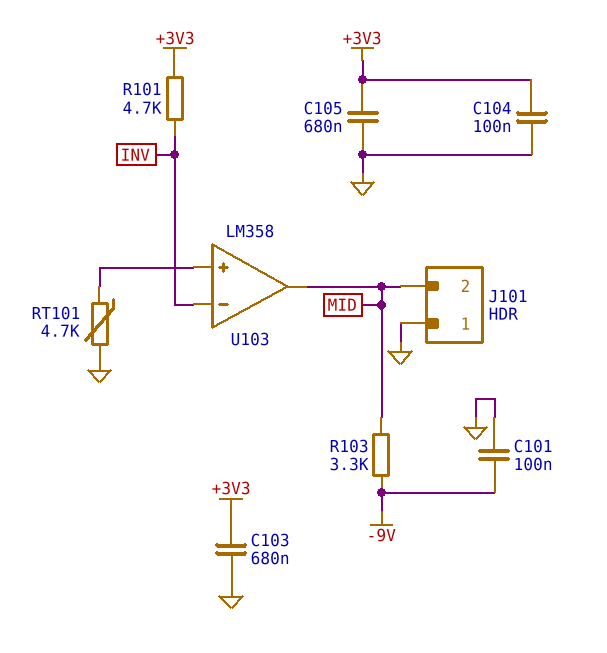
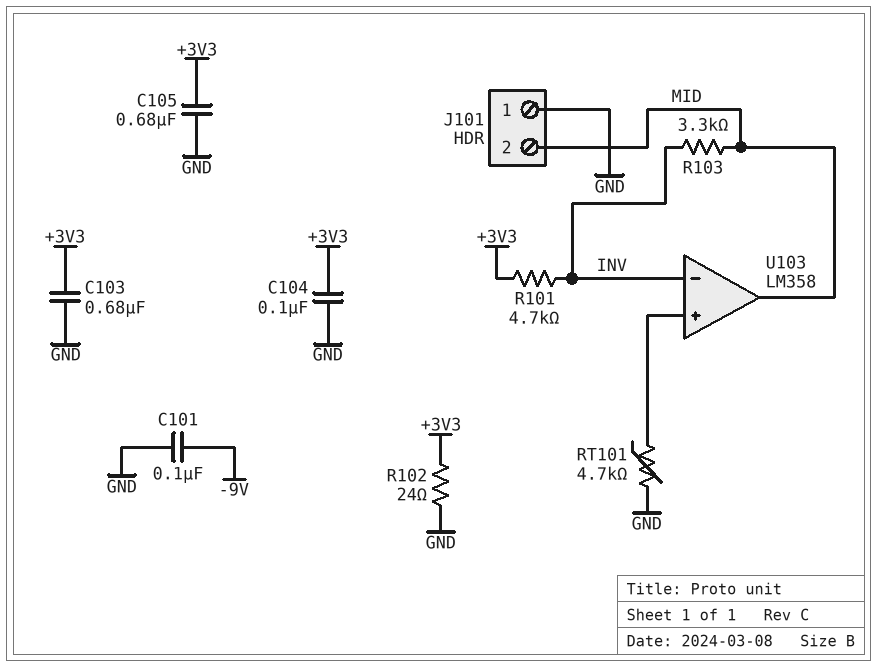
R102: none -> 24 (+3V3, GND)
R103: 3.3k (-9V, MID) -> 3.3k (INV, MID)

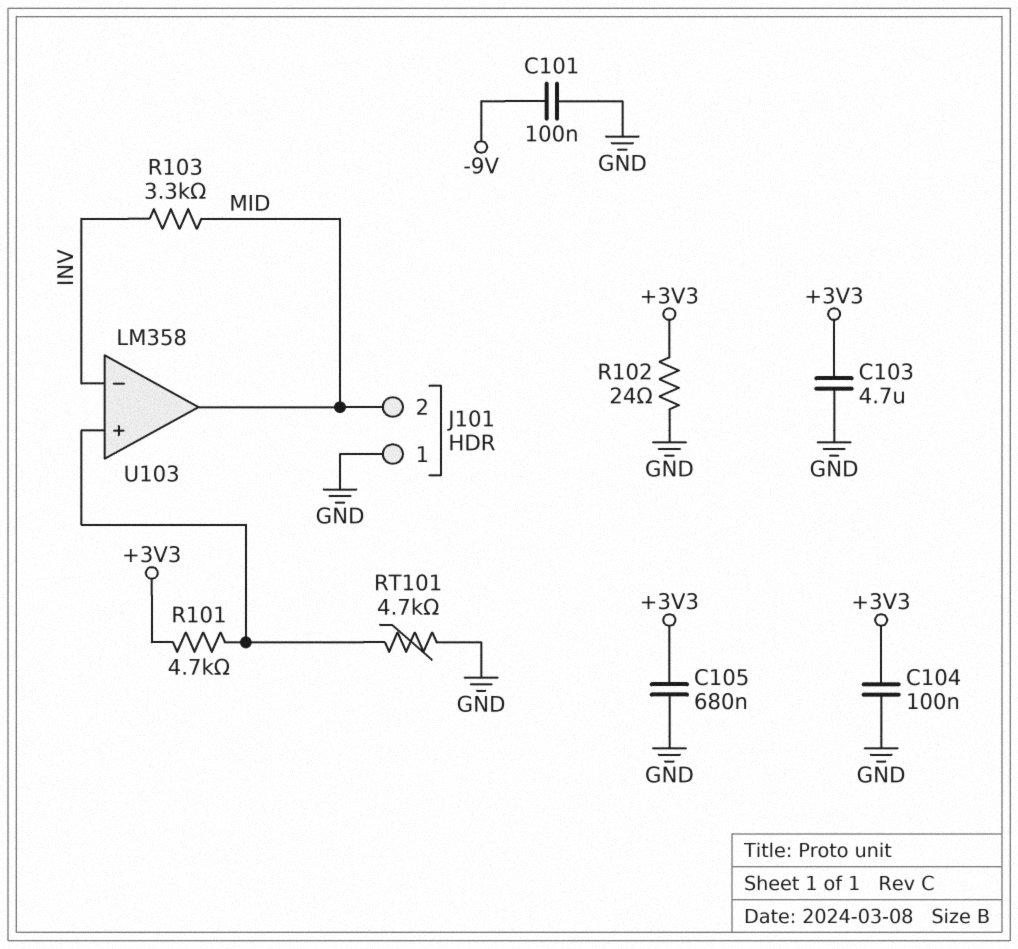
C103: 680nF (+3V3, GND) -> 4.7uF (+3V3, GND)
R101: 4.7k (+3V3, INV) -> 4.7k (+3V3, U103/in+)

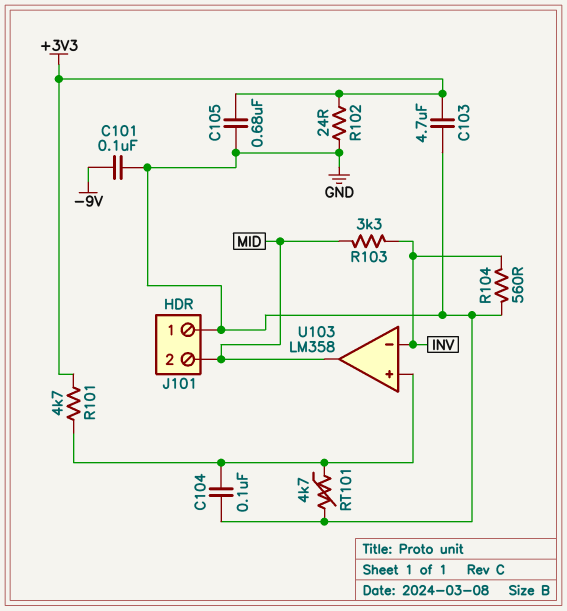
C104: 100nF (+3V3, GND) -> 100nF (GND, U103/in+)
R104: none -> 560 (GND, INV)

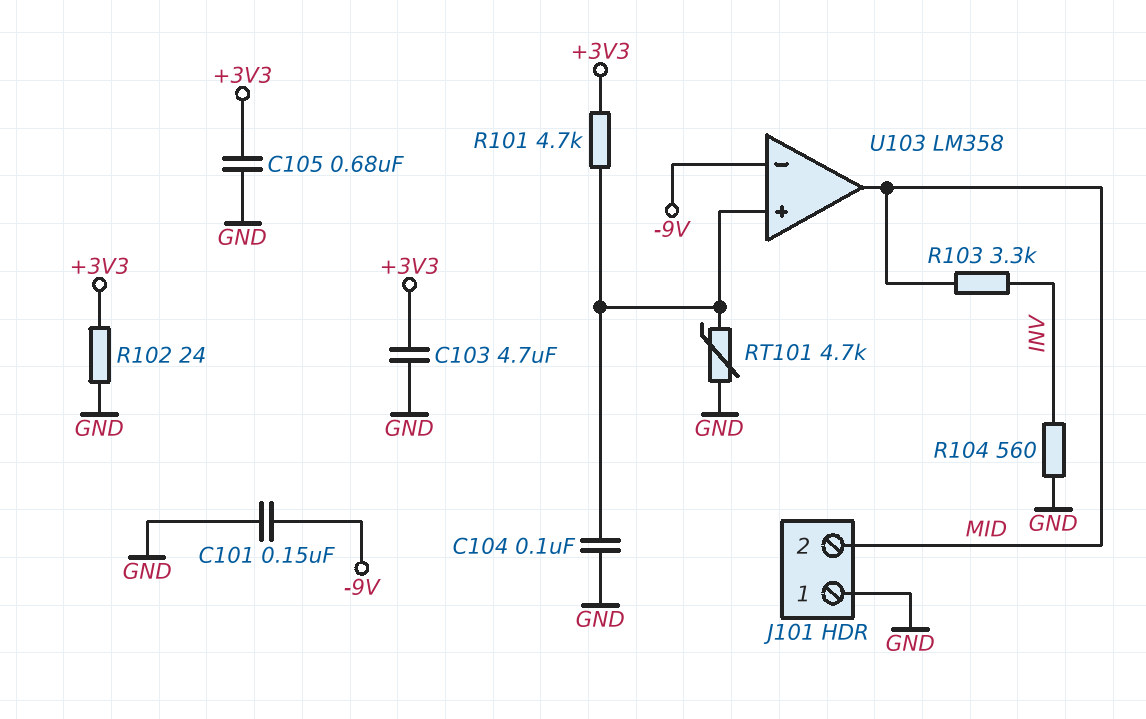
C101: 100nF (-9V, GND) -> 150nF (-9V, GND)
U103 pin in-: INV -> -9V

